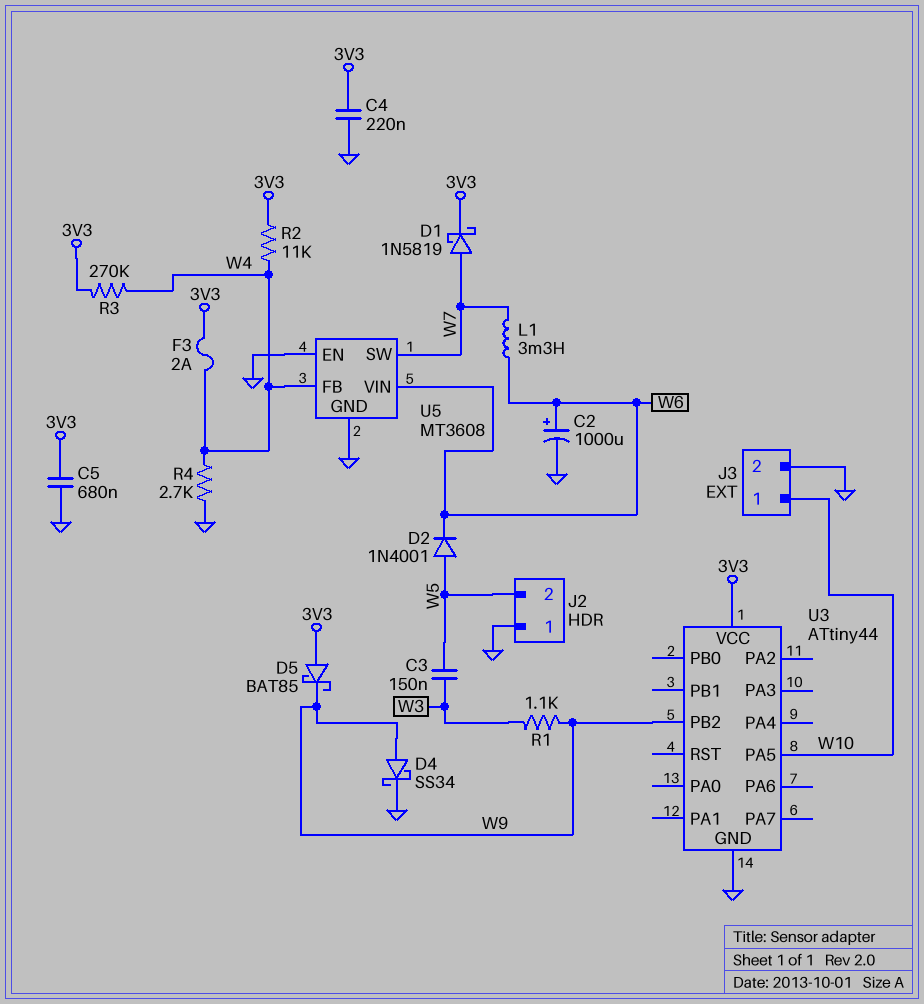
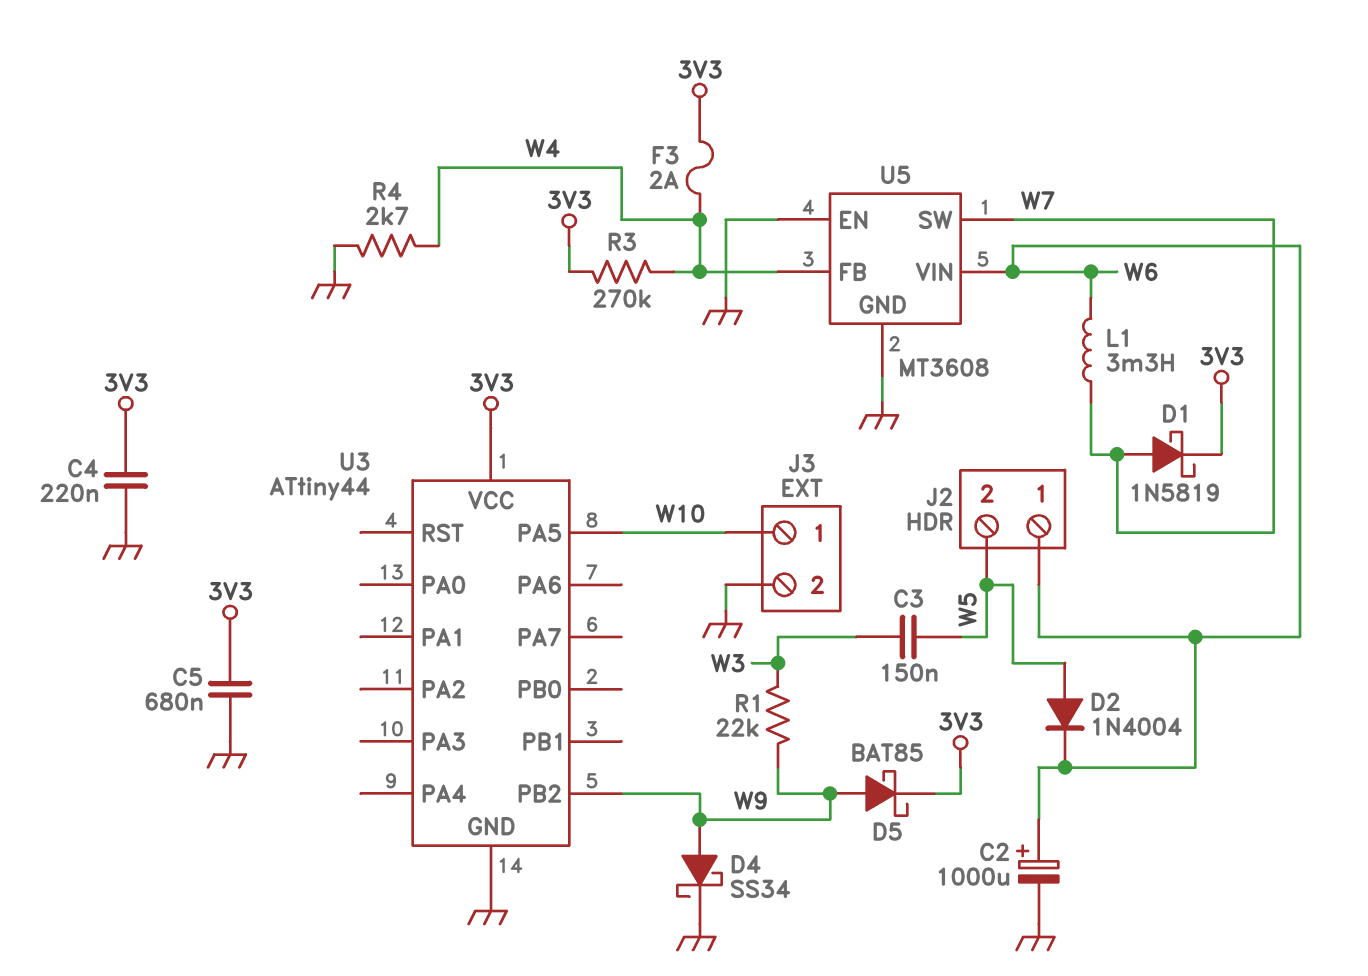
D2: diode 1N4001 (A W5, K W6) -> diode 1N4004 (A W5, K W6)
D5: schottky BAT85 (A 3V3, K W9) -> schottky BAT85 (A W9, K 3V3)
J2 pin 1: GND -> W6
R1: 1.1k (W3, W9) -> 22k (W3, W9)
R2: 11k (3V3, W4) -> none

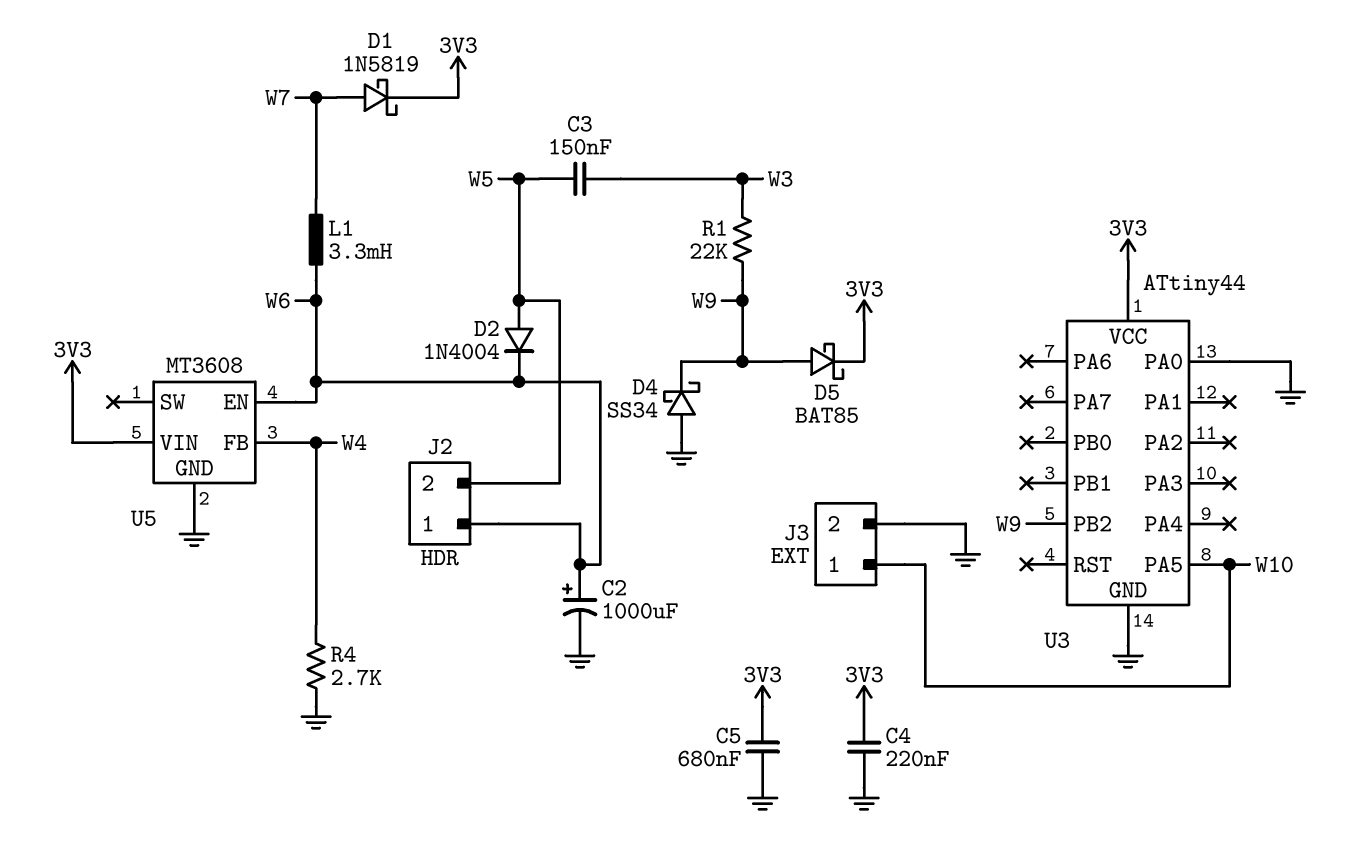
D4: schottky SS34 (A W9, K GND) -> schottky SS34 (A GND, K W9)
F3: 2A (3V3, W4) -> none
R3: 270k (3V3, W4) -> none
U3 pin PA0: none -> GND
U5 pin EN: GND -> W6
U5 pin SW: W7 -> none
U5 pin VIN: W6 -> 3V3

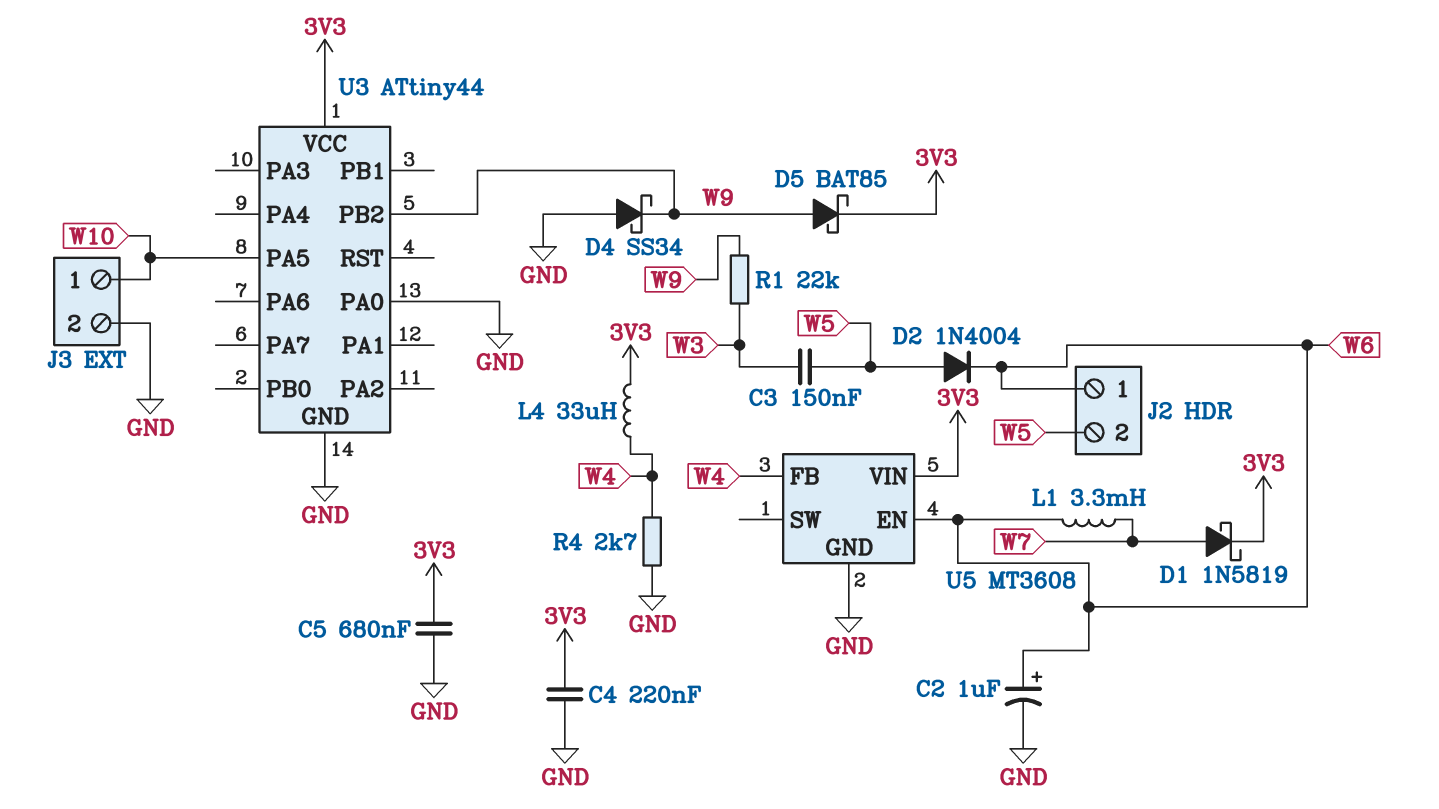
C2: 1000uF (plus W6, minus GND) -> 1uF (plus W6, minus GND)
L4: none -> 33uH (3V3, W4)

